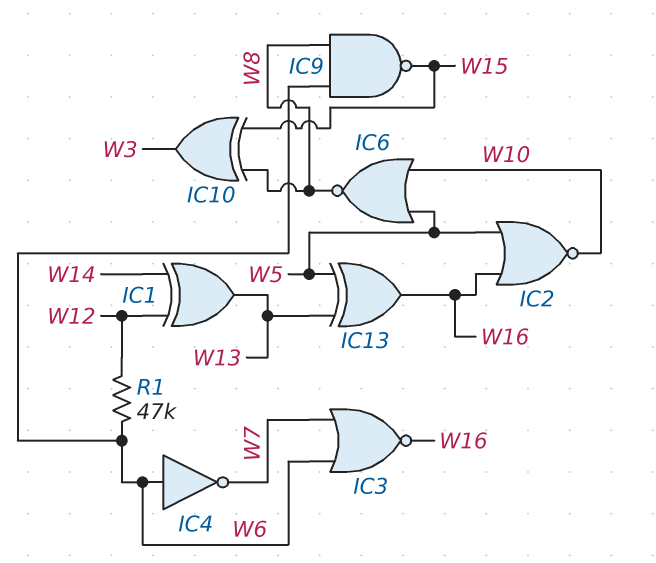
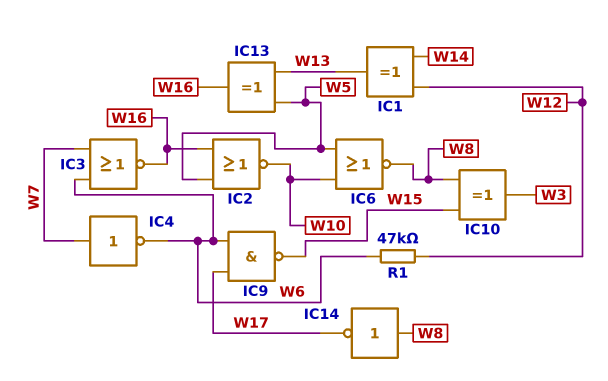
IC4: NOT (in W6, out W7) -> NOT (in W7, out W6)
IC9: NAND (in W6, in W8, out W15) -> NAND (in W6, in W17, out W15)
IC14: none -> NOT (in W8, out W17)

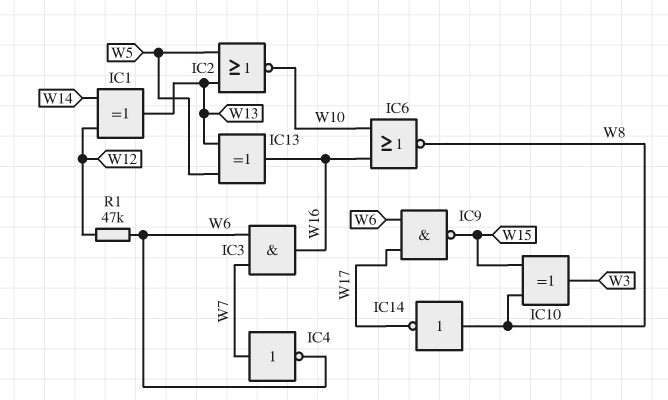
IC2: NOR (in W5, in W16, out W10) -> NOR (in W5, in W13, out W10)
IC3: NOR (in W6, in W7, out W16) -> AND (in W6, in W7, out W16)
IC6: NOR (in W5, in W10, out W8) -> NOR (in W10, in W16, out W8)

